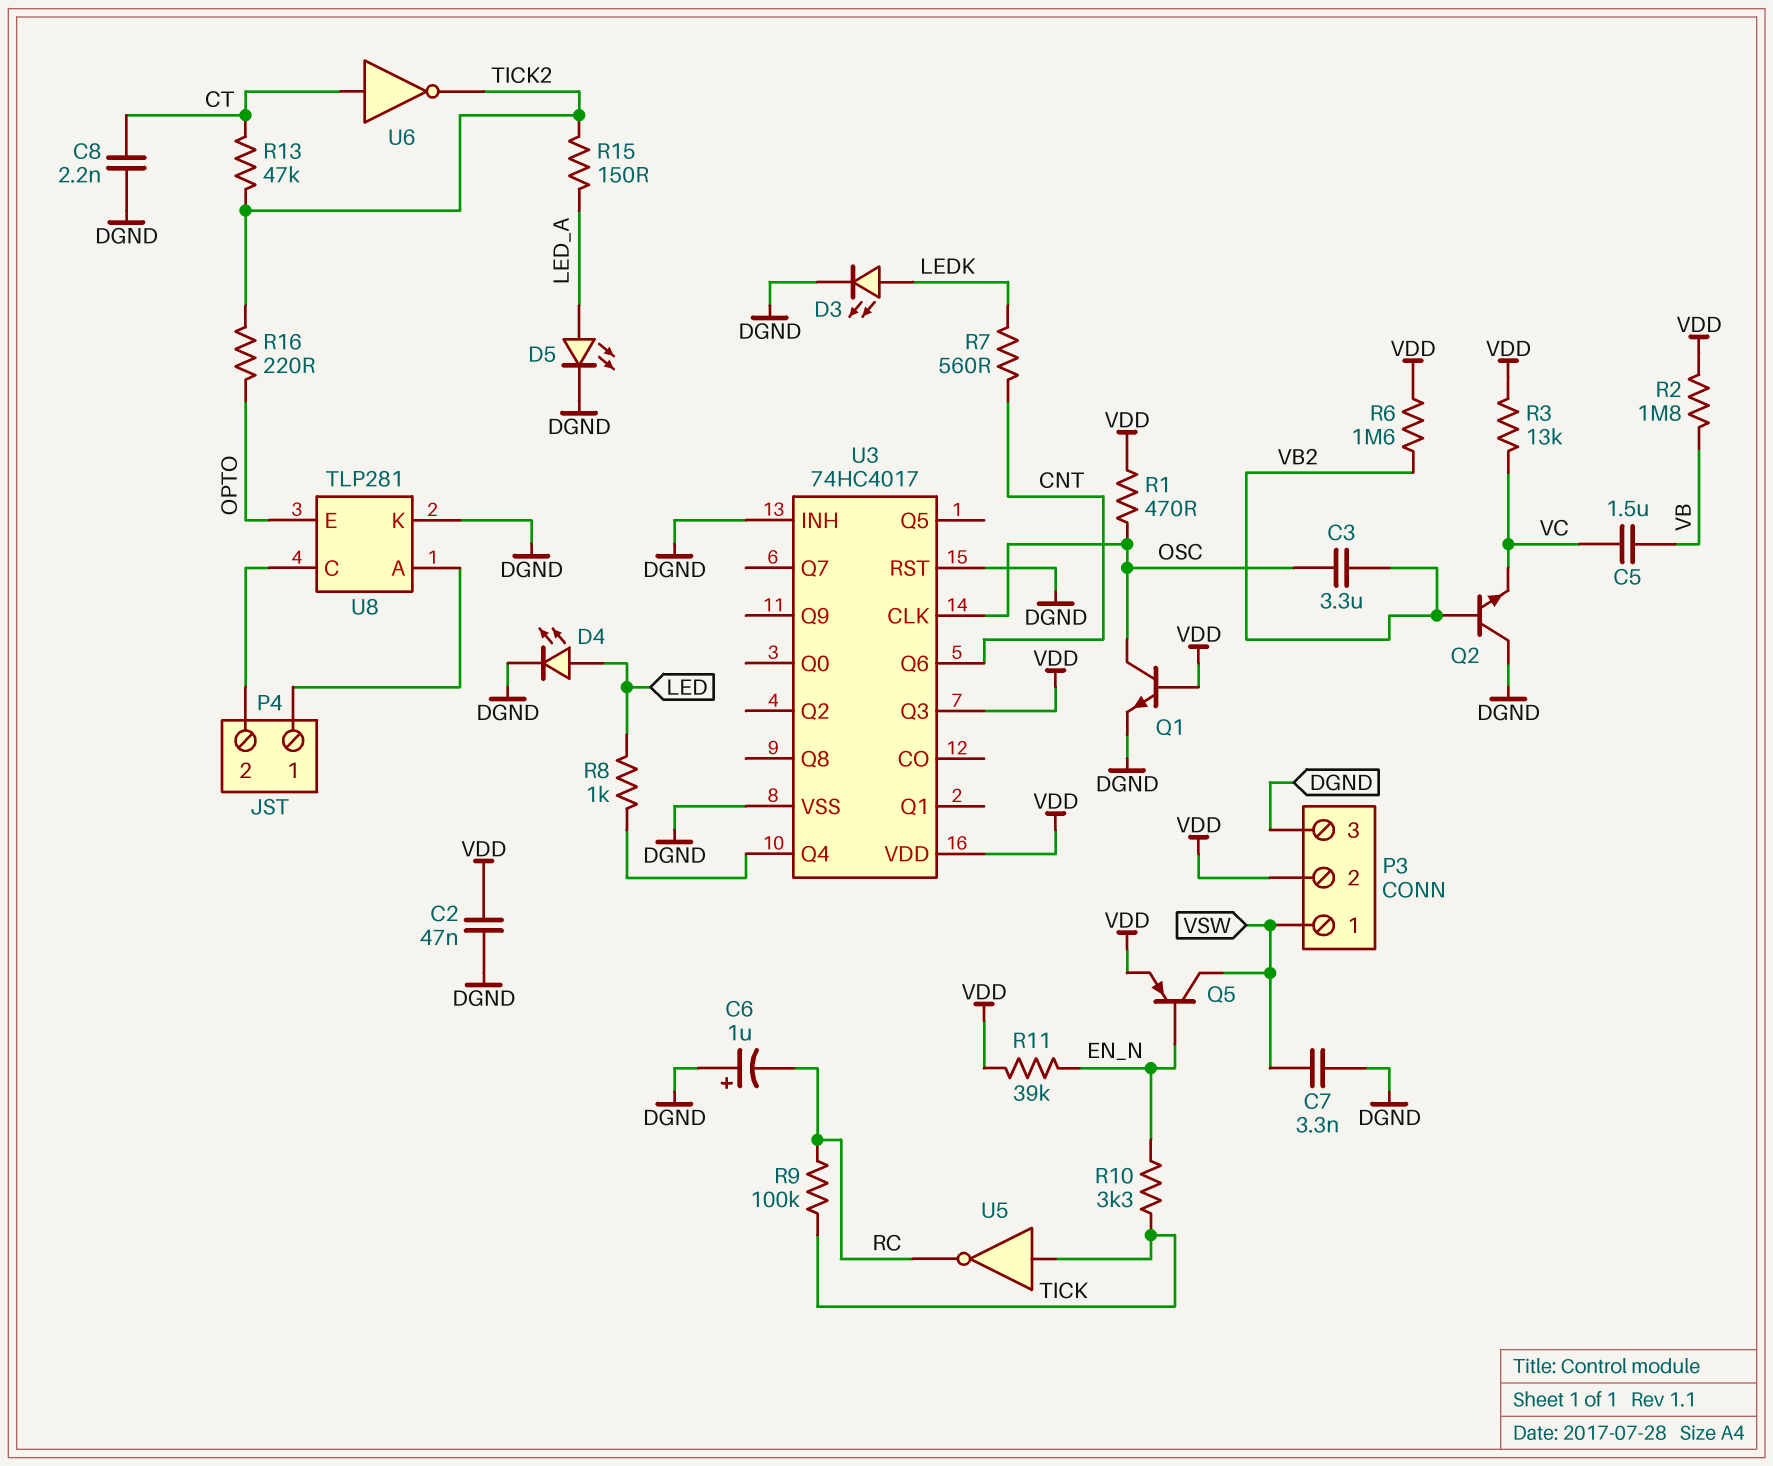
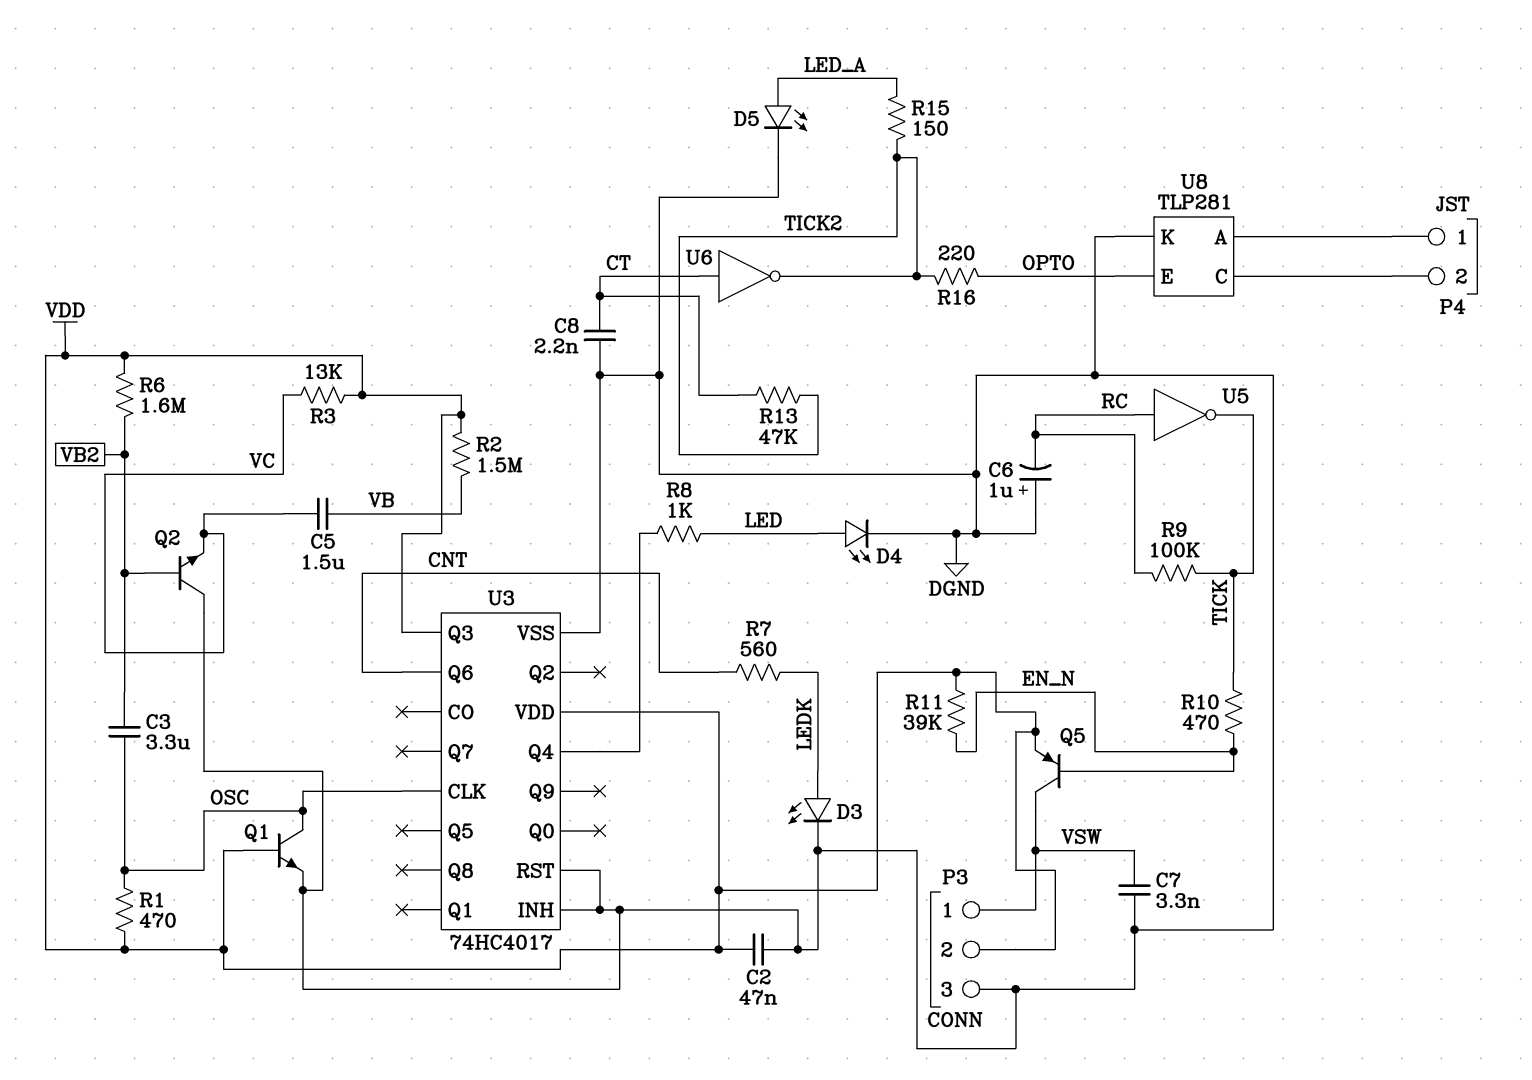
R2: 1.8M (VB, VDD) -> 1.5M (VB, VDD)
R10: 3.3k (EN_N, TICK) -> 470 (EN_N, TICK)
U5: NOT (in TICK, out RC) -> NOT (in RC, out TICK)

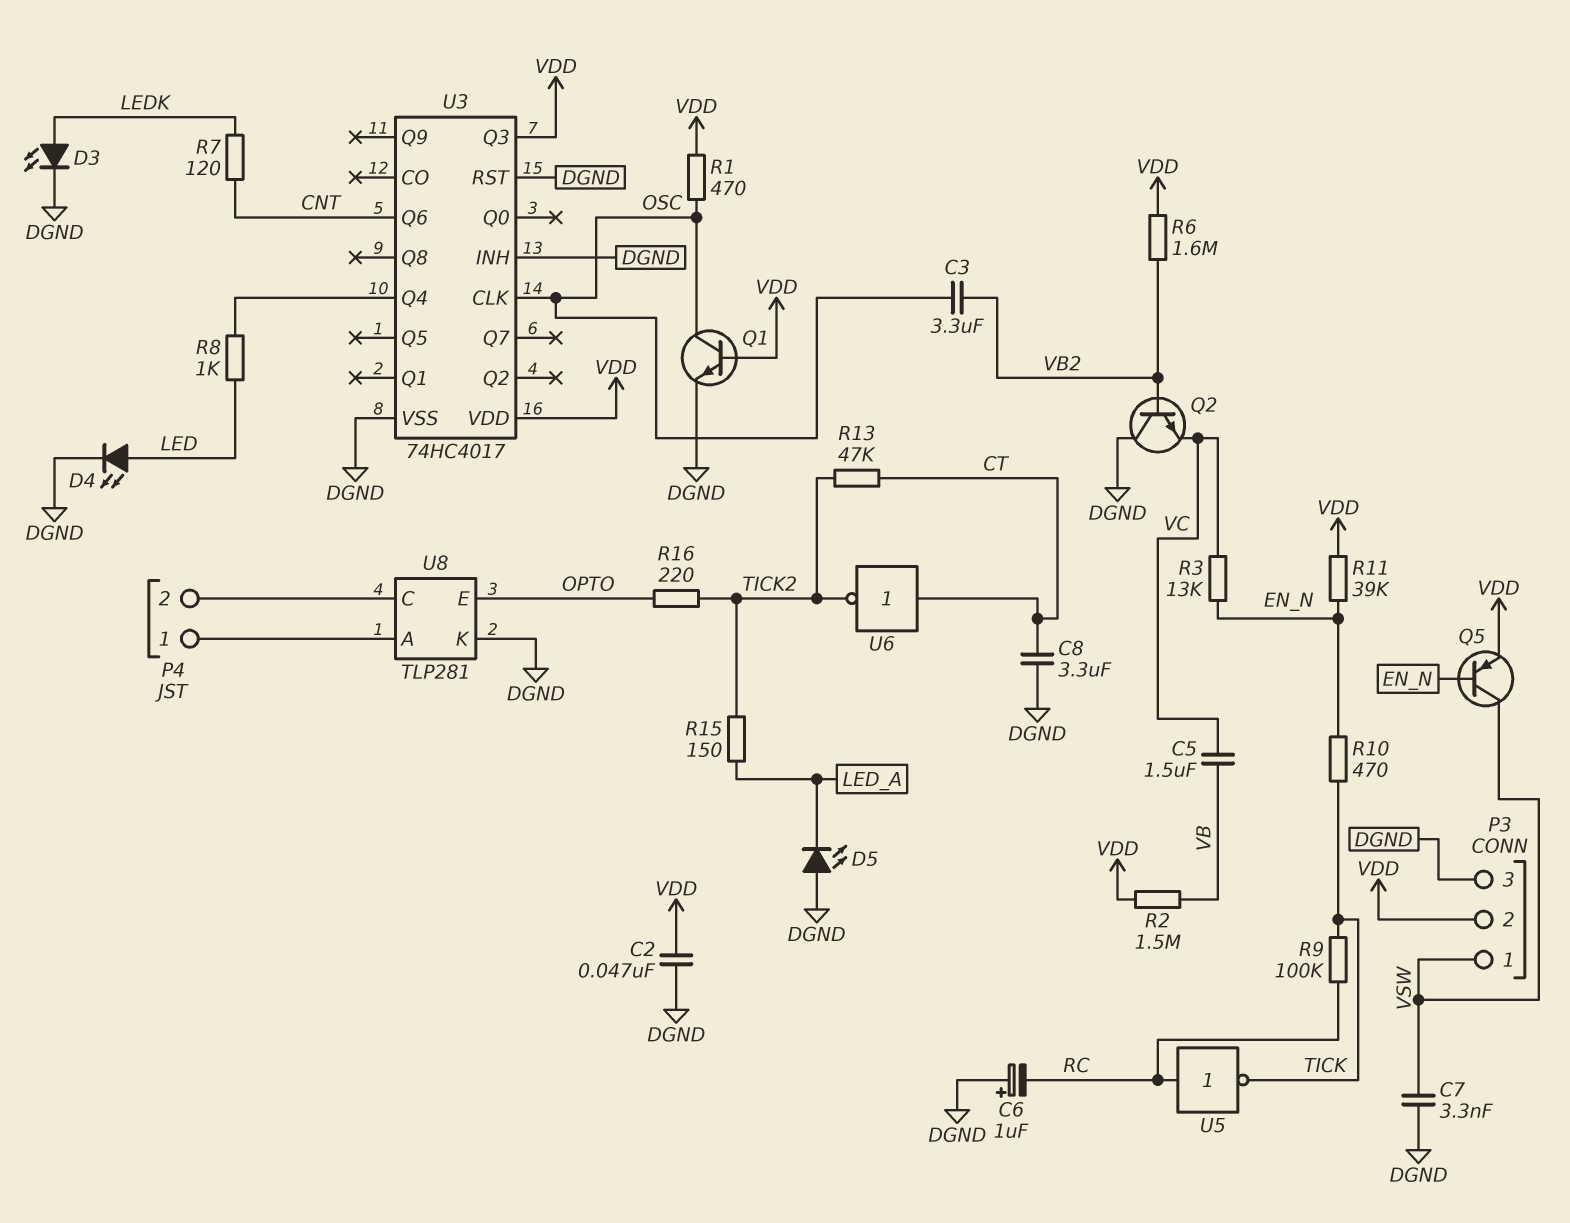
C8: 2.2nF (CT, DGND) -> 3.3uF (CT, DGND)
D5: LED (A LED_A, K DGND) -> LED (A DGND, K LED_A)
R3: 13k (VC, VDD) -> 13k (EN_N, VC)
R7: 560 (CNT, LEDK) -> 120 (CNT, LEDK)

